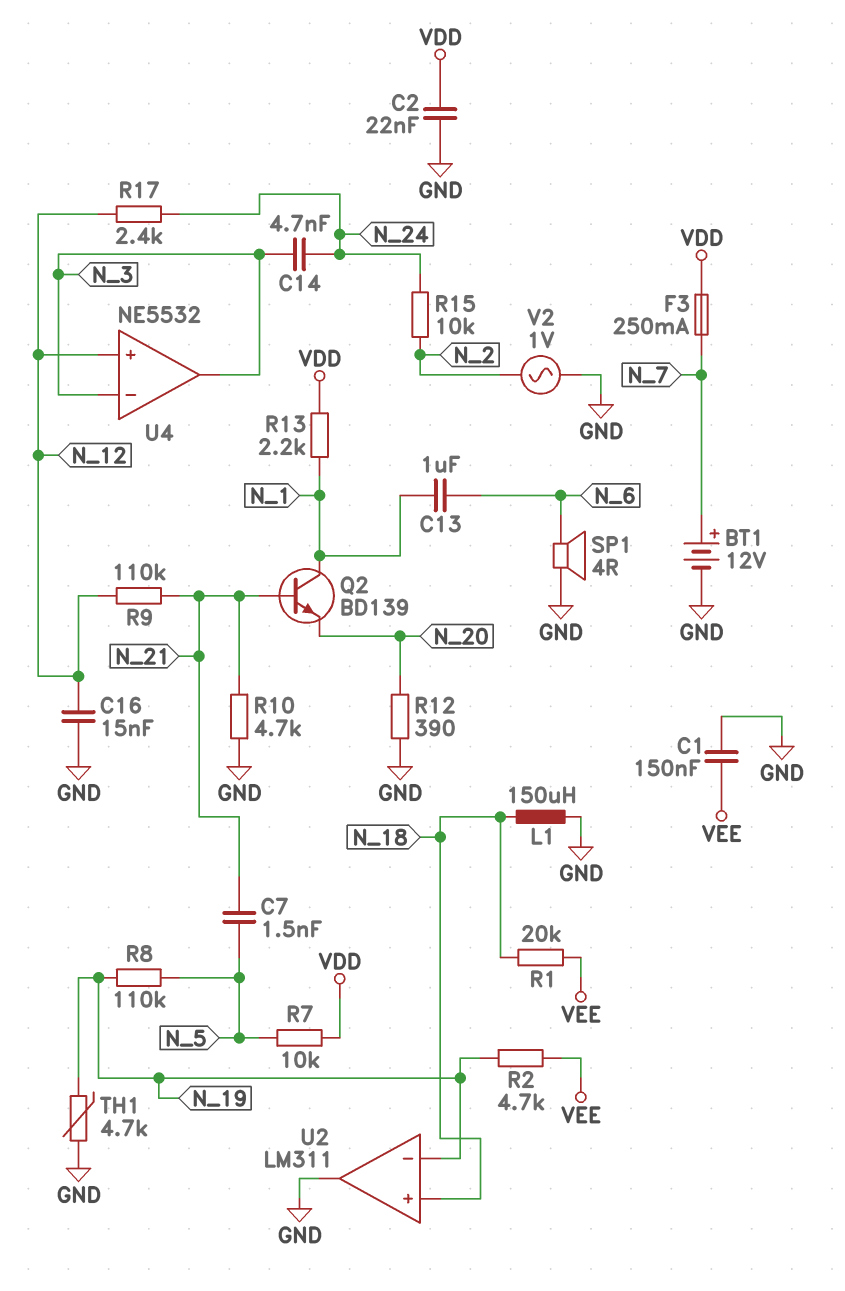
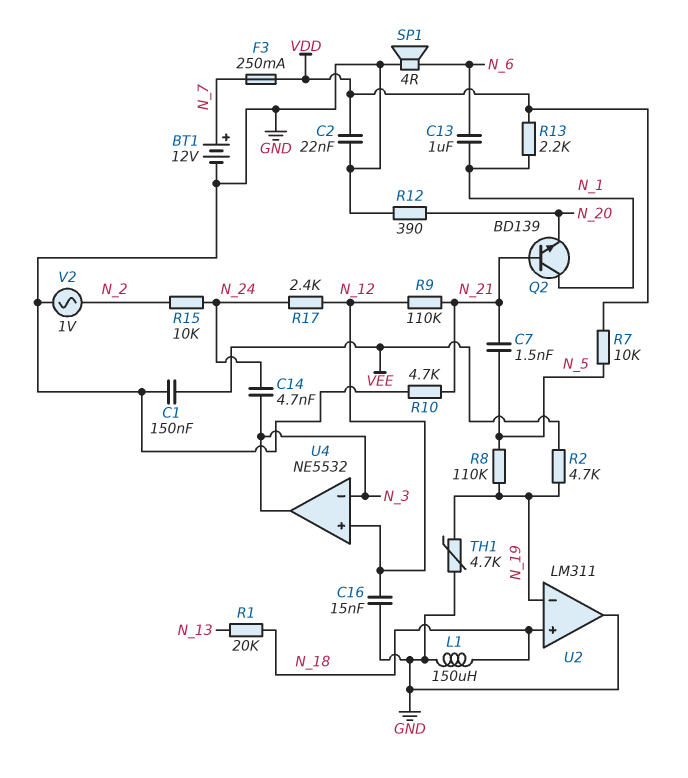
R1: 20k (N_18, VEE) -> 20k (N_13, N_18)

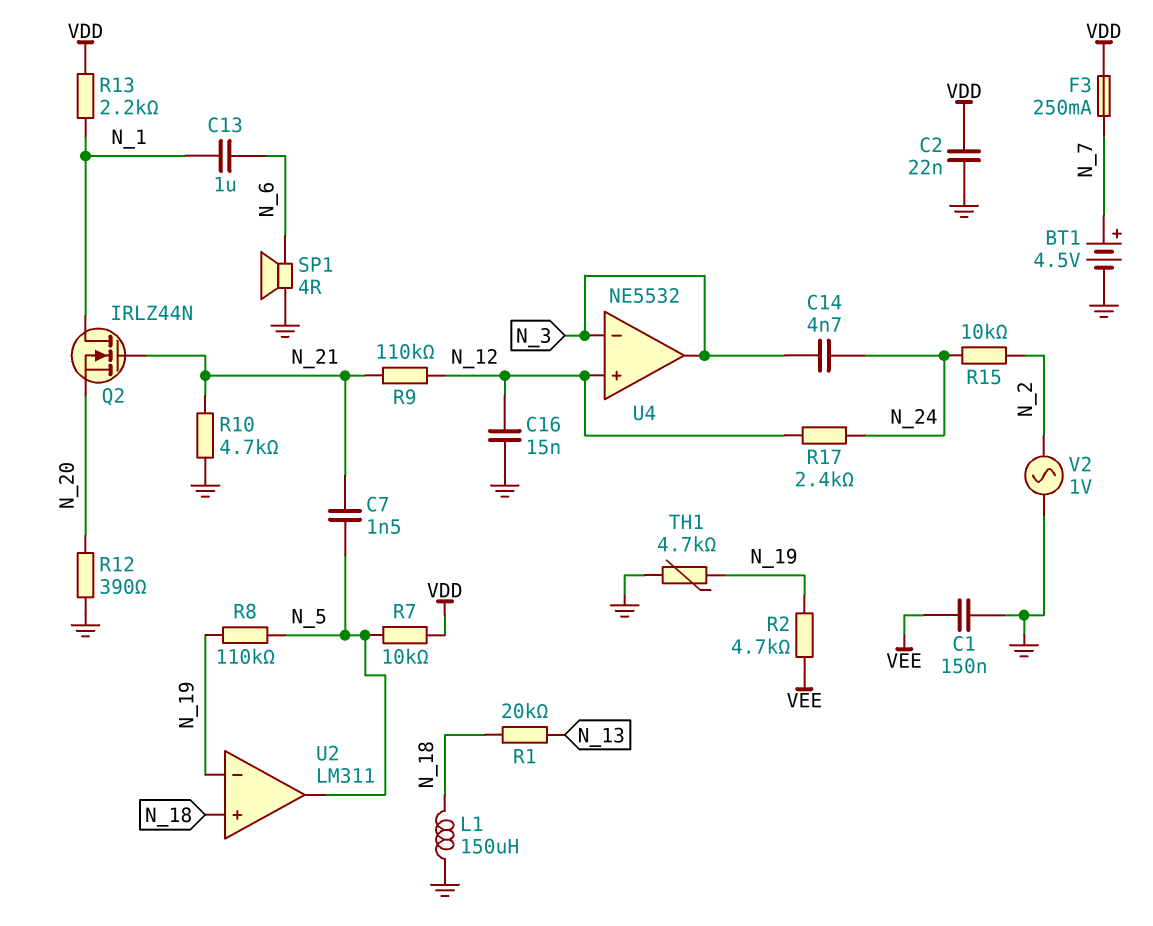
BT1: 12V (plus N_7, minus GND) -> 4.5V (plus N_7, minus GND)
Q2: NPN BD139 (B N_21, C N_1, E N_20) -> NMOS IRLZ44N (G N_21, D N_1, S N_20)
U2 pin out: GND -> N_5

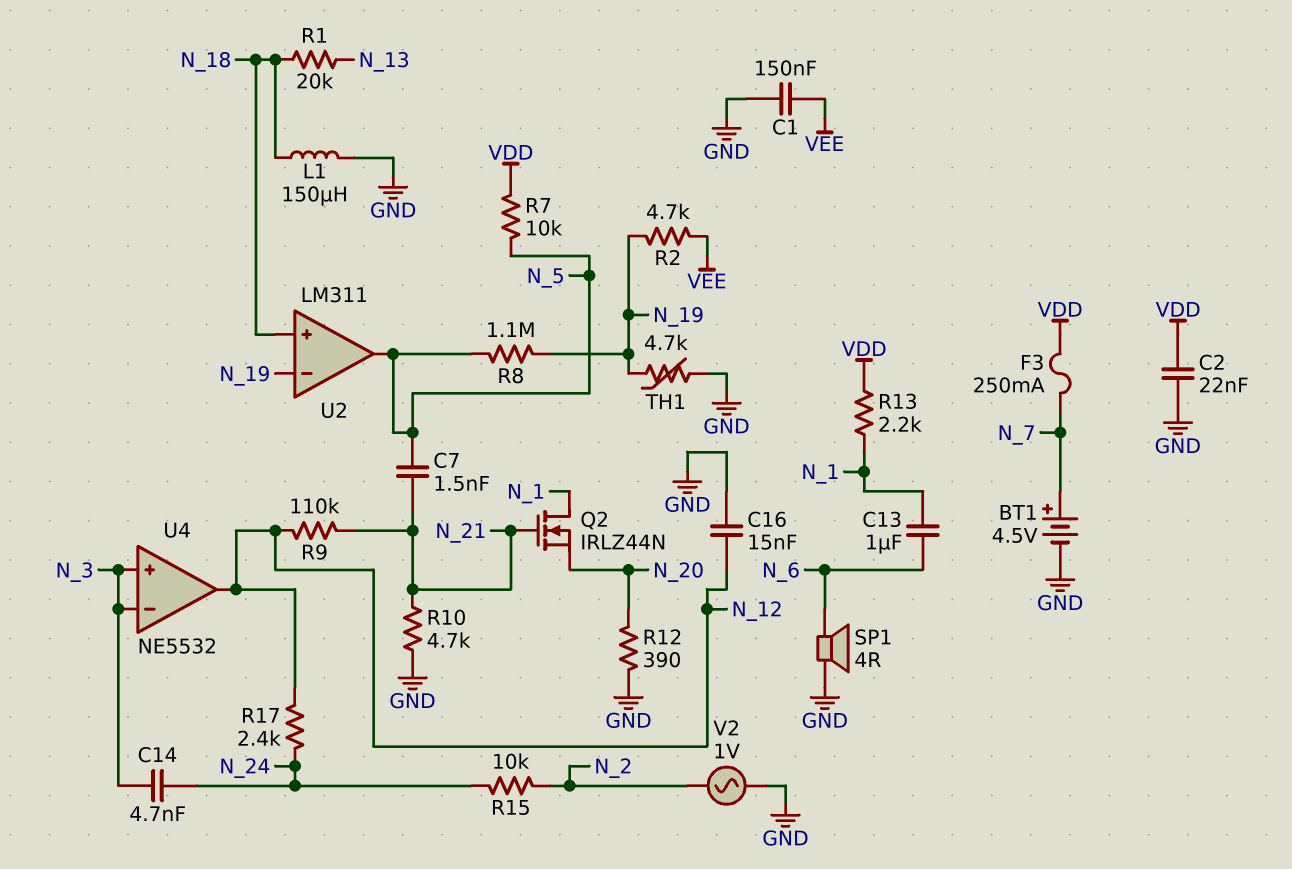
R8: 110k (N_5, N_19) -> 1.1M (N_5, N_19)
U4 pin in+: N_12 -> N_3
U4 pin out: N_3 -> N_12

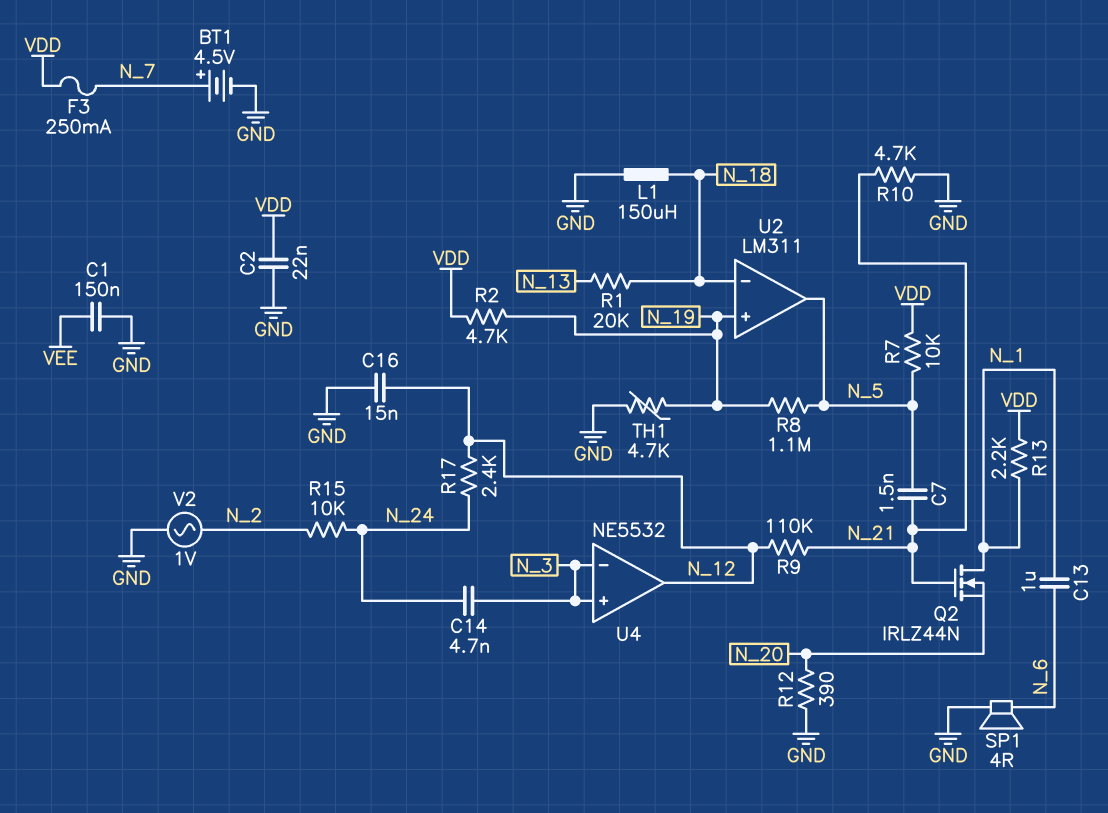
R2: 4.7k (N_19, VEE) -> 4.7k (N_19, VDD)
U2 pin in+: N_18 -> N_19
U2 pin in-: N_19 -> N_18

